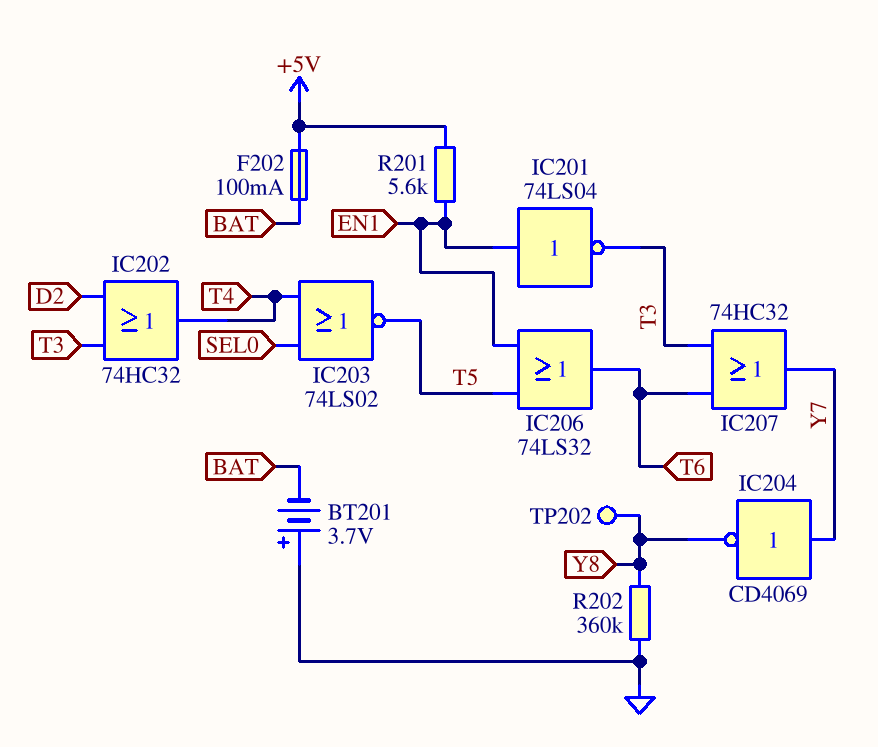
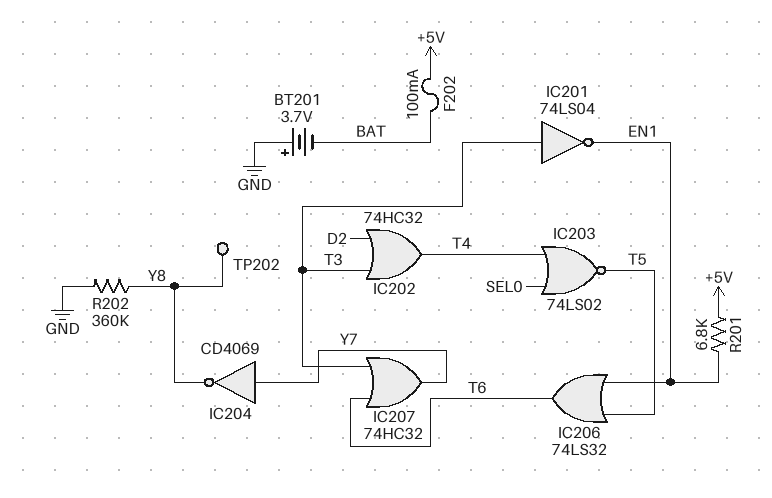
IC201: NOT 74LS04 (in EN1, out T3) -> NOT 74LS04 (in T3, out EN1)
R201: 5.6k (+5V, EN1) -> 6.8k (+5V, EN1)

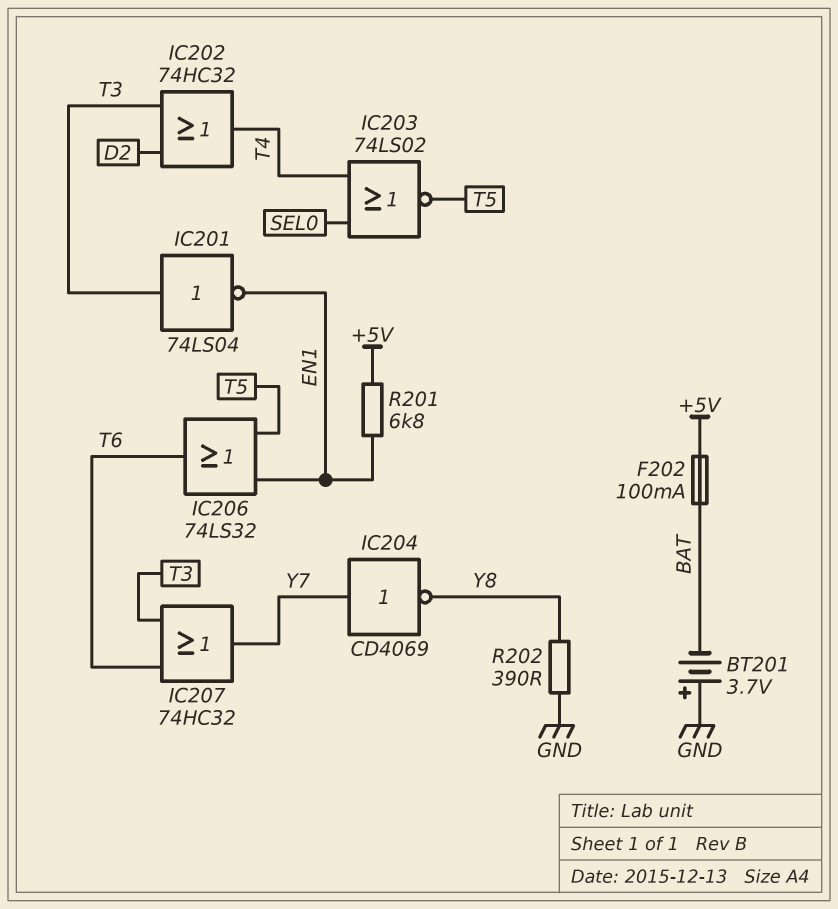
R202: 360k (GND, Y8) -> 390 (GND, Y8)
TP202: test point (Y8) -> none

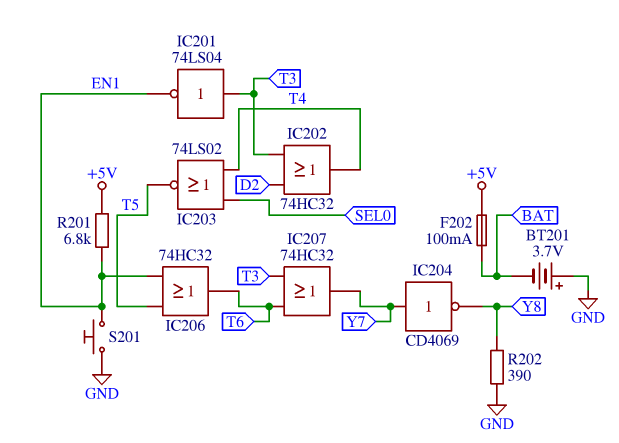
IC206: OR 74LS32 (in EN1, in T5, out T6) -> OR 74HC32 (in EN1, in T5, out T6)
S201: none -> button (EN1, GND)

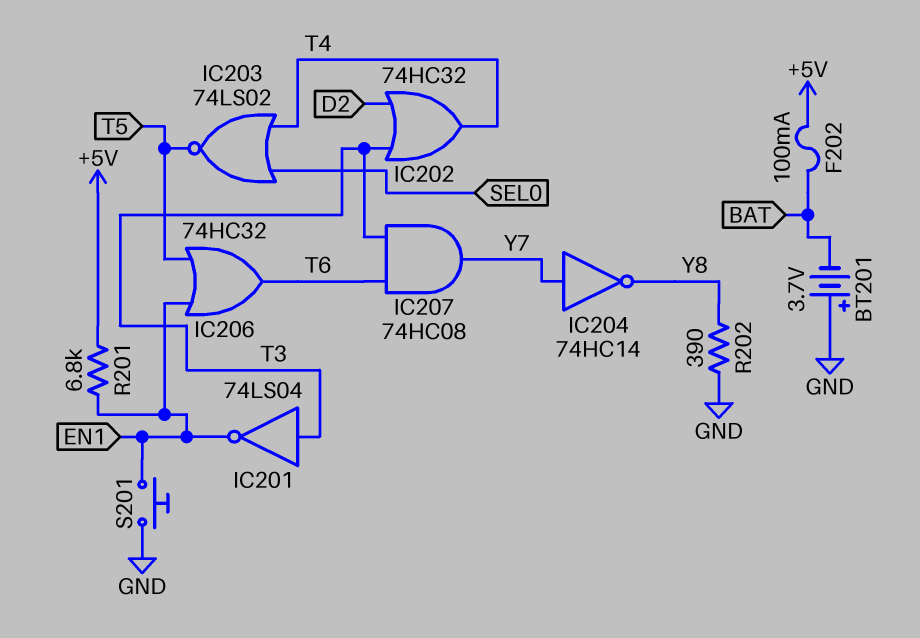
IC204: NOT CD4069 (in Y7, out Y8) -> NOT 74HC14 (in Y7, out Y8)
IC207: OR 74HC32 (in T3, in T6, out Y7) -> AND 74HC08 (in T3, in T6, out Y7)

